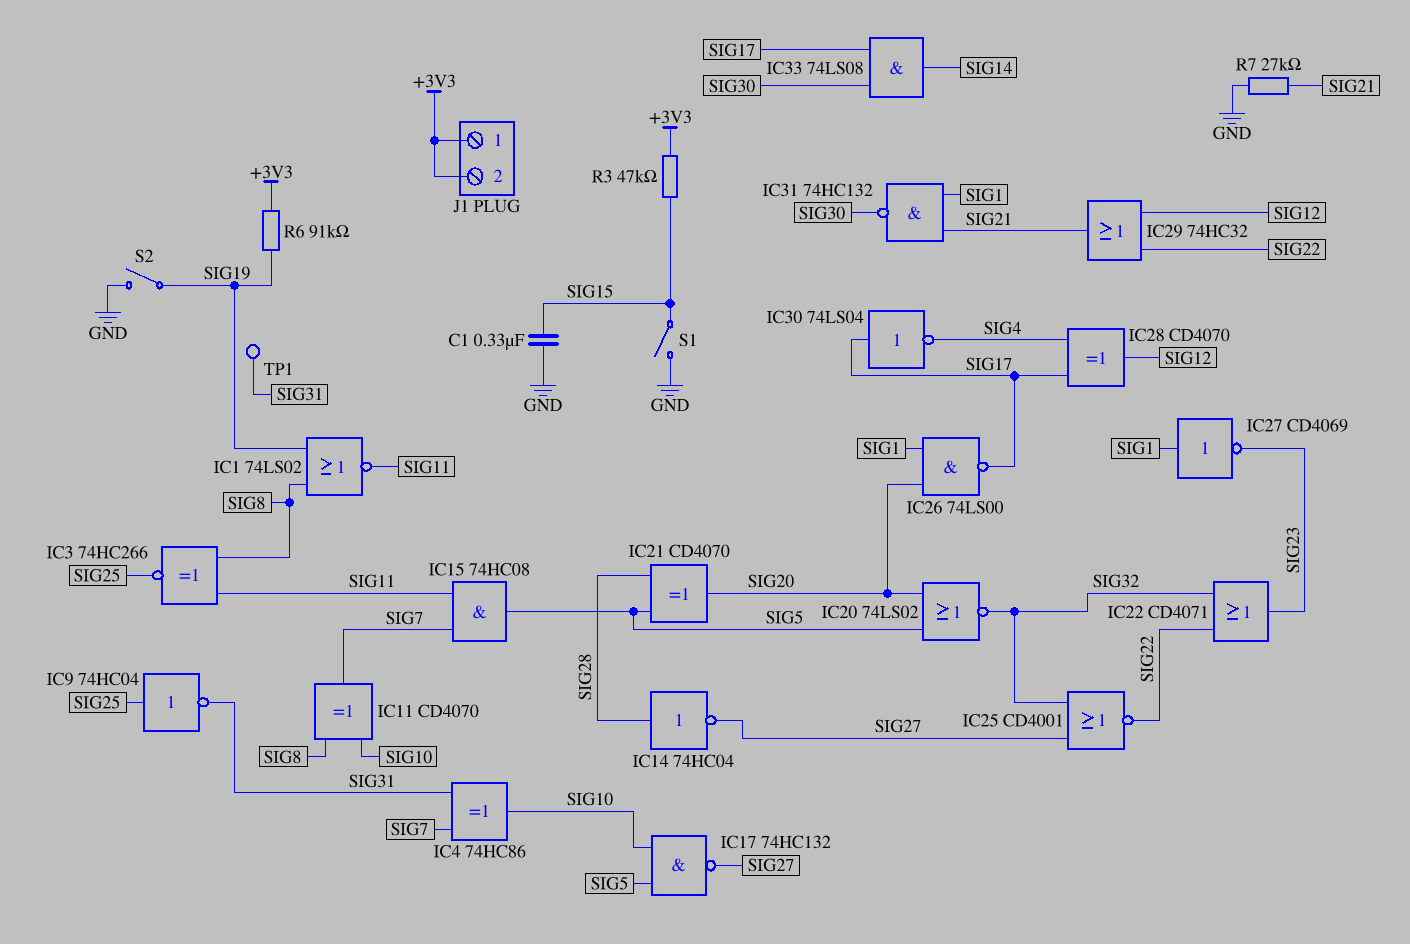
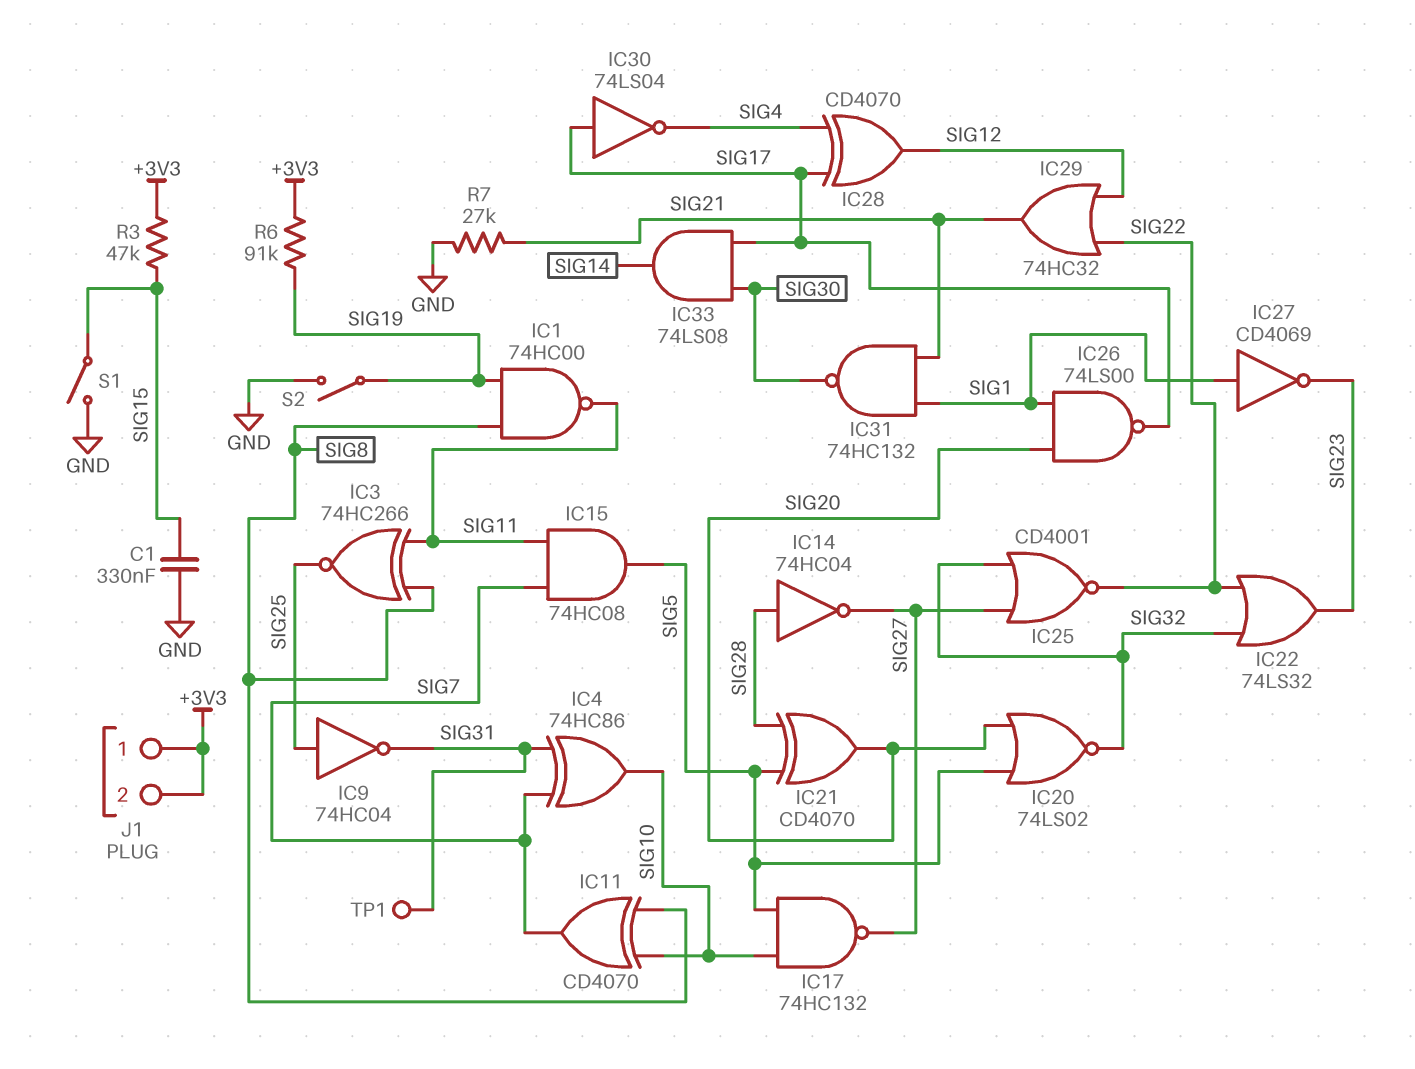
IC1: NOR 74LS02 (in SIG8, in SIG19, out SIG11) -> NAND 74HC00 (in SIG8, in SIG19, out SIG11)
IC22: OR CD4071 (in SIG22, in SIG32, out SIG23) -> OR 74LS32 (in SIG22, in SIG32, out SIG23)

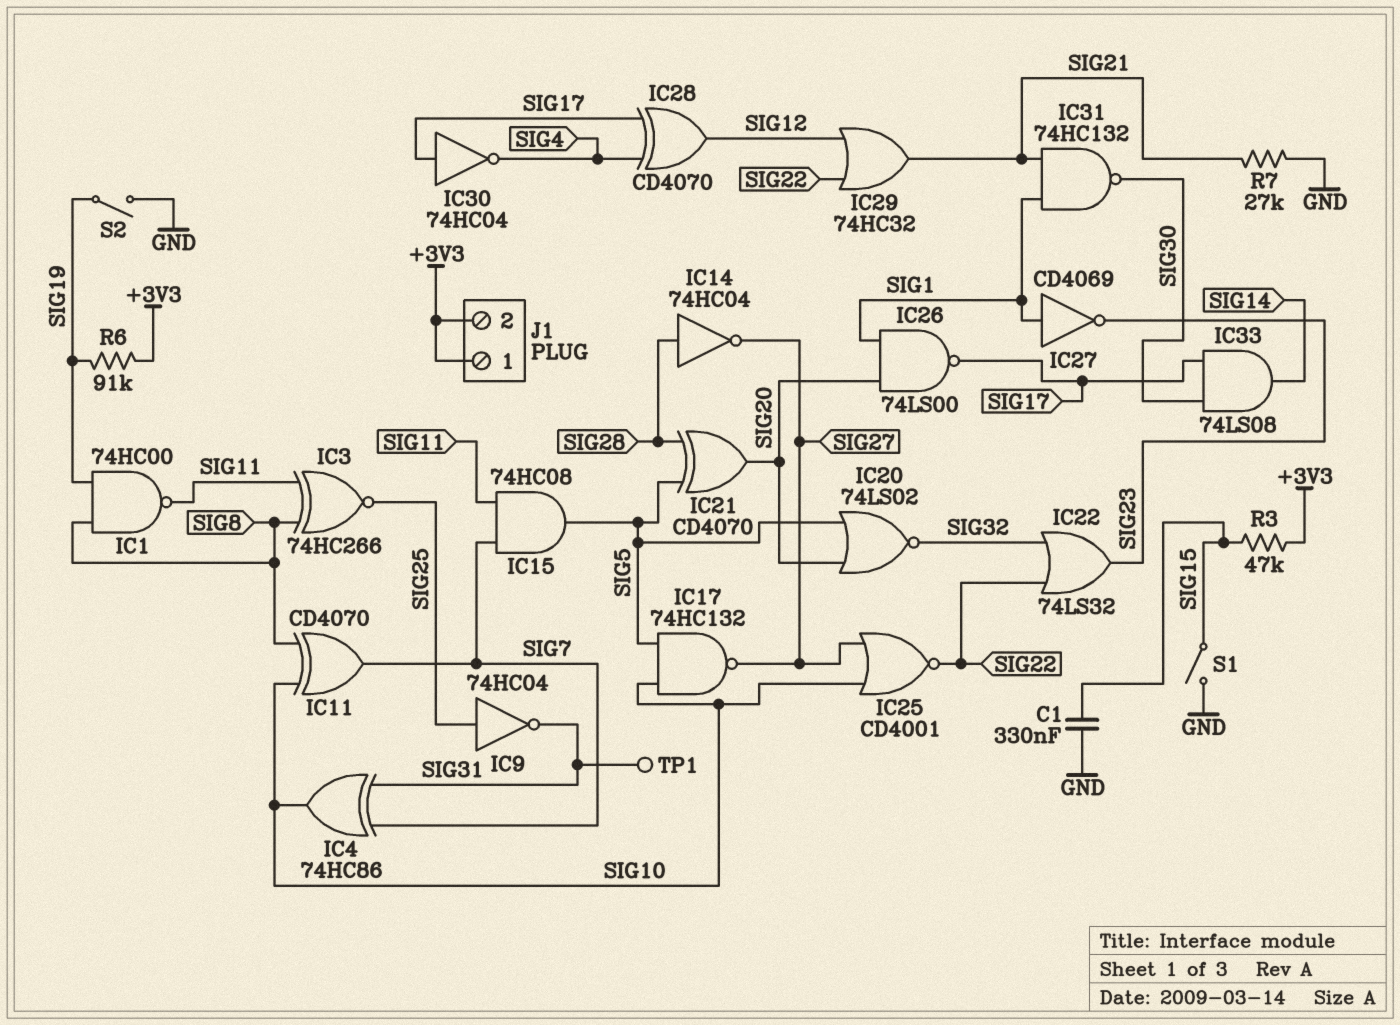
IC25: NOR CD4001 (in SIG27, in SIG32, out SIG22) -> NOR CD4001 (in SIG10, in SIG27, out SIG22)
IC30: NOT 74LS04 (in SIG17, out SIG4) -> NOT 74HC04 (in SIG17, out SIG4)

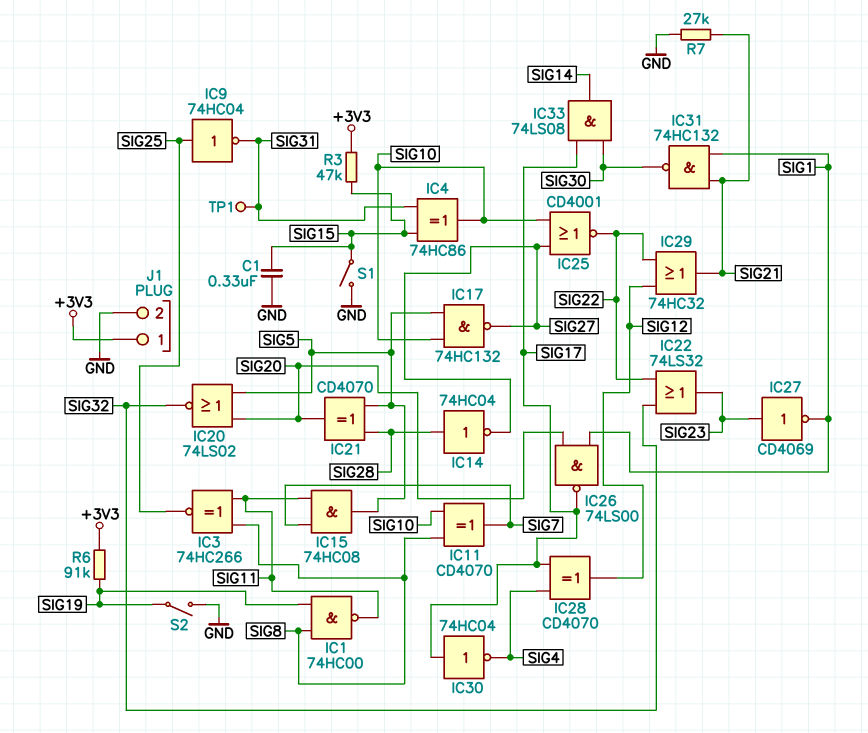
IC4: XOR 74HC86 (in SIG7, in SIG31, out SIG10) -> XOR 74HC86 (in SIG15, in SIG31, out SIG10)
IC27: NOT CD4069 (in SIG1, out SIG23) -> NOT CD4069 (in SIG23, out SIG1)
J1 pin 2: +3V3 -> GND

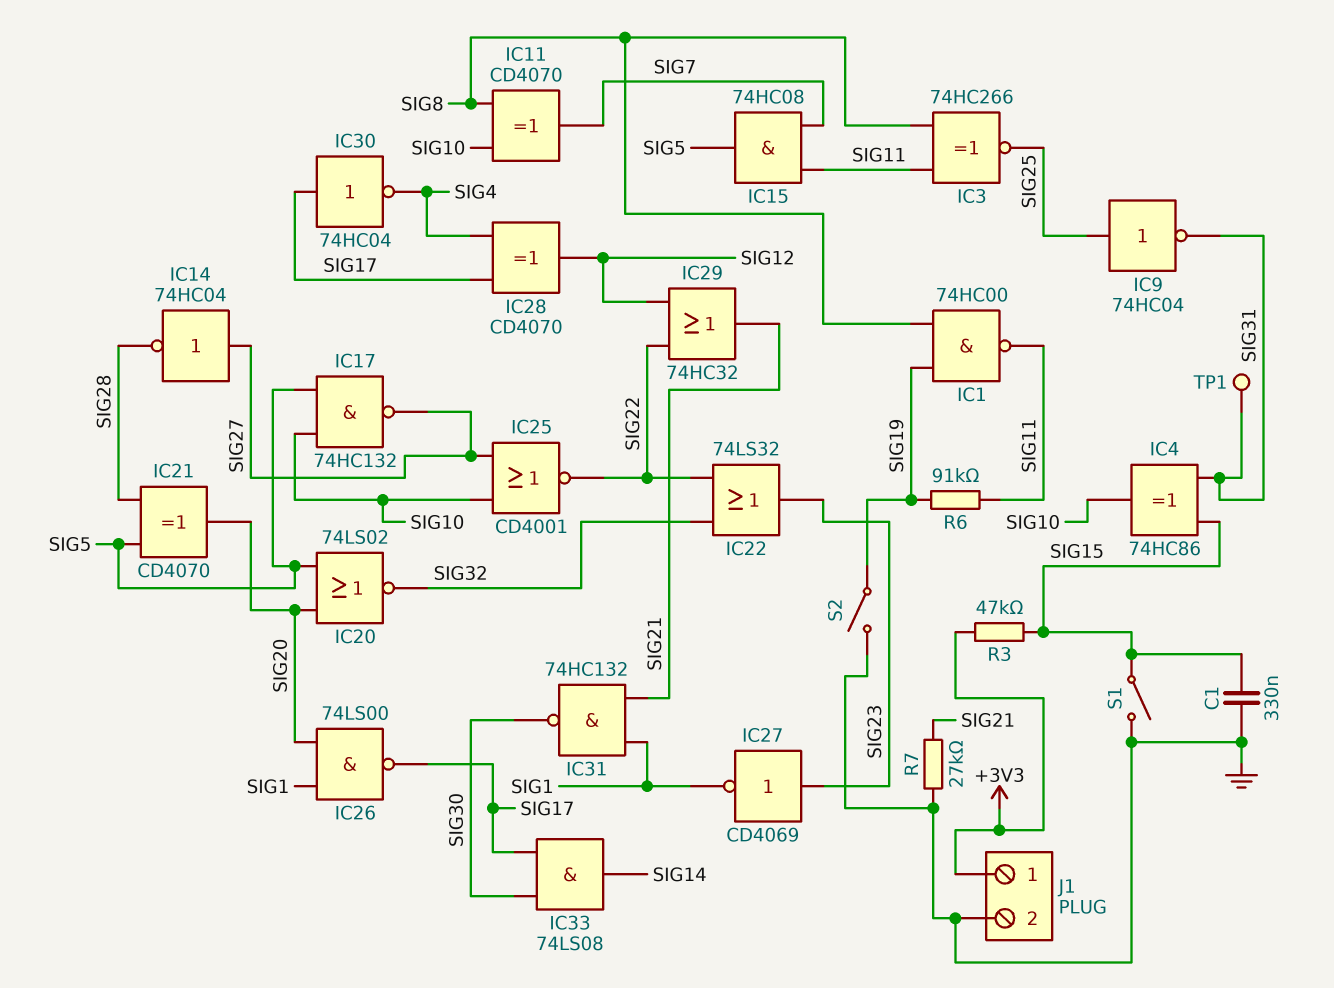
IC14: NOT 74HC04 (in SIG28, out SIG27) -> NOT 74HC04 (in SIG27, out SIG28)
R6: 91k (+3V3, SIG19) -> 91k (SIG11, SIG19)

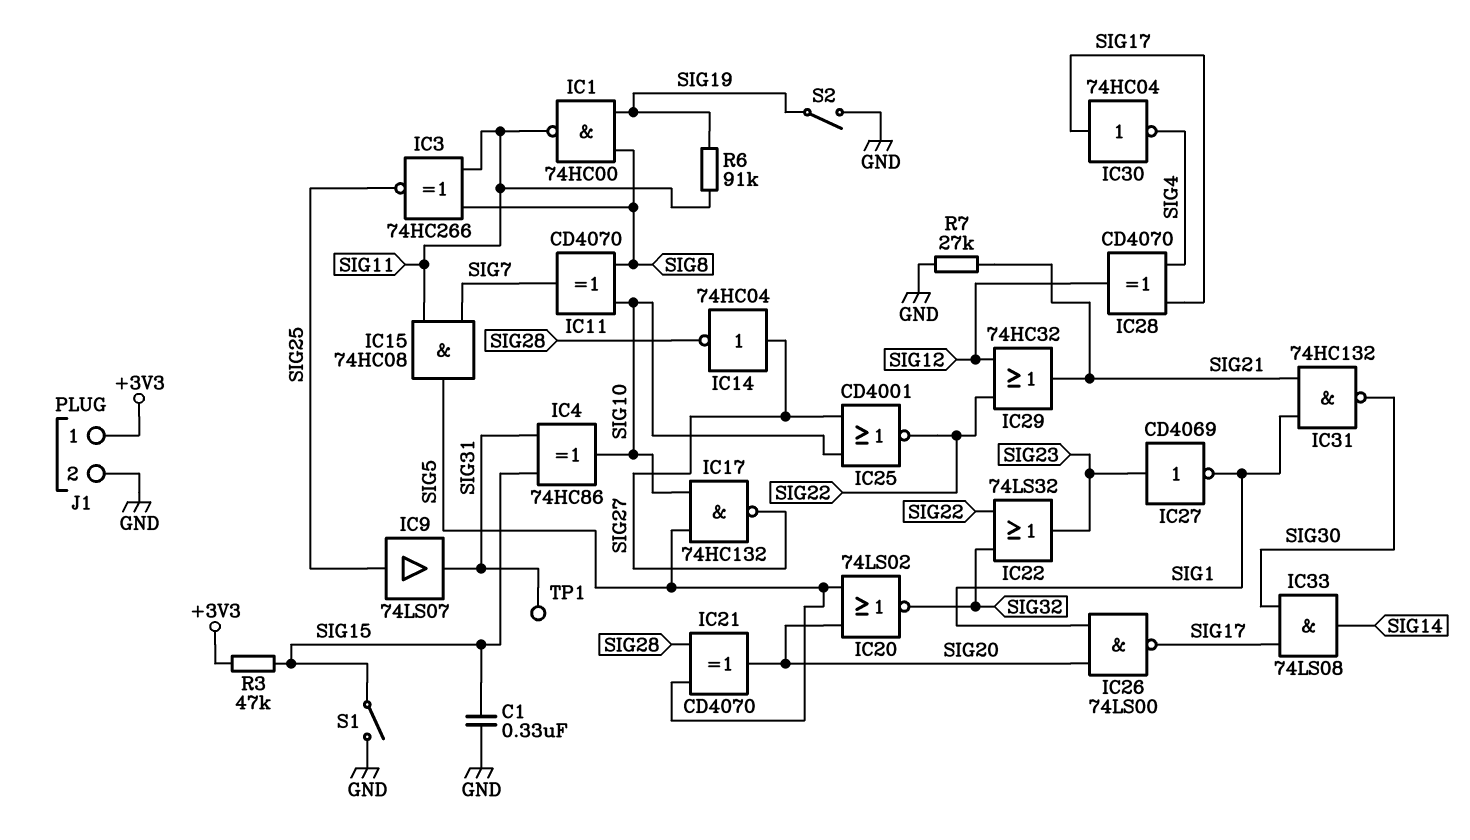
IC9: NOT 74HC04 (in SIG25, out SIG31) -> buffer 74LS07 (in SIG25, out SIG31)

